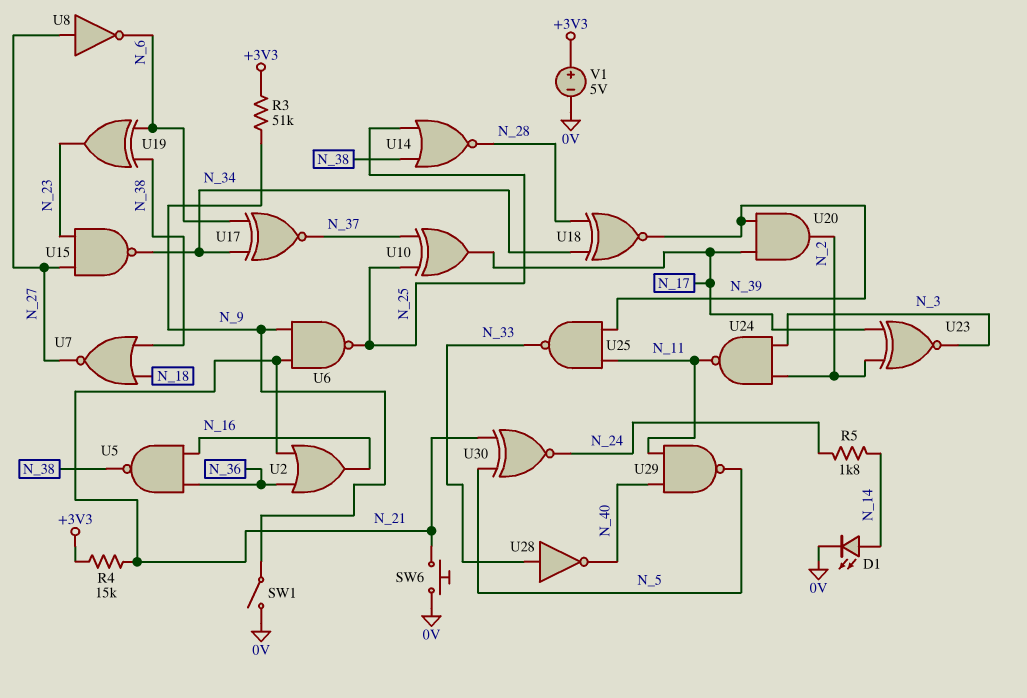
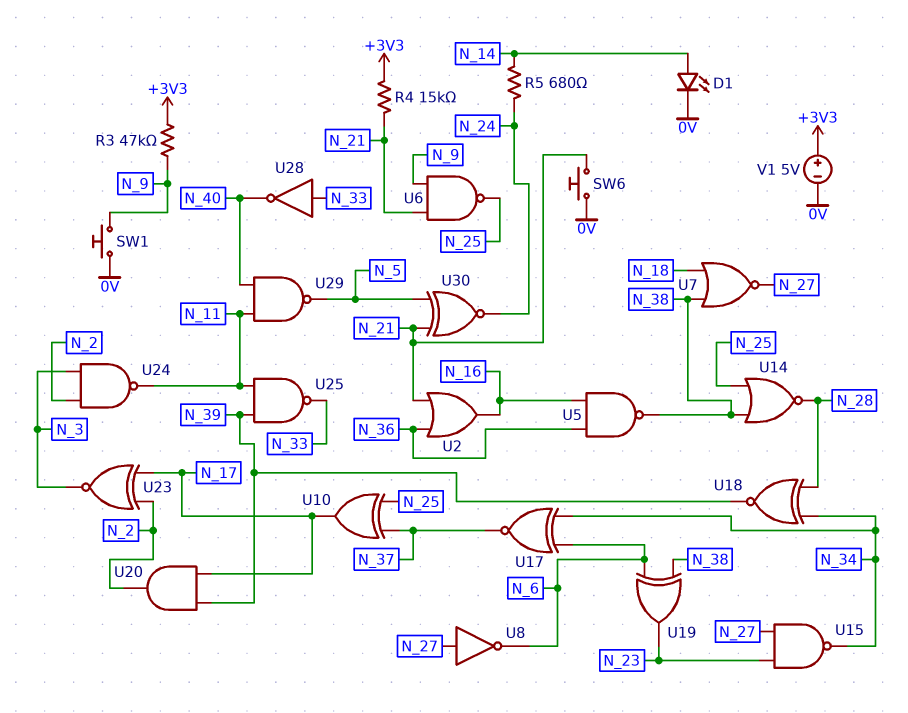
R3: 51k (+3V3, N_9) -> 47k (+3V3, N_9)
R5: 1.8k (N_14, N_24) -> 680 (N_14, N_24)
SW1: switch (0V, N_9) -> button (0V, N_9)

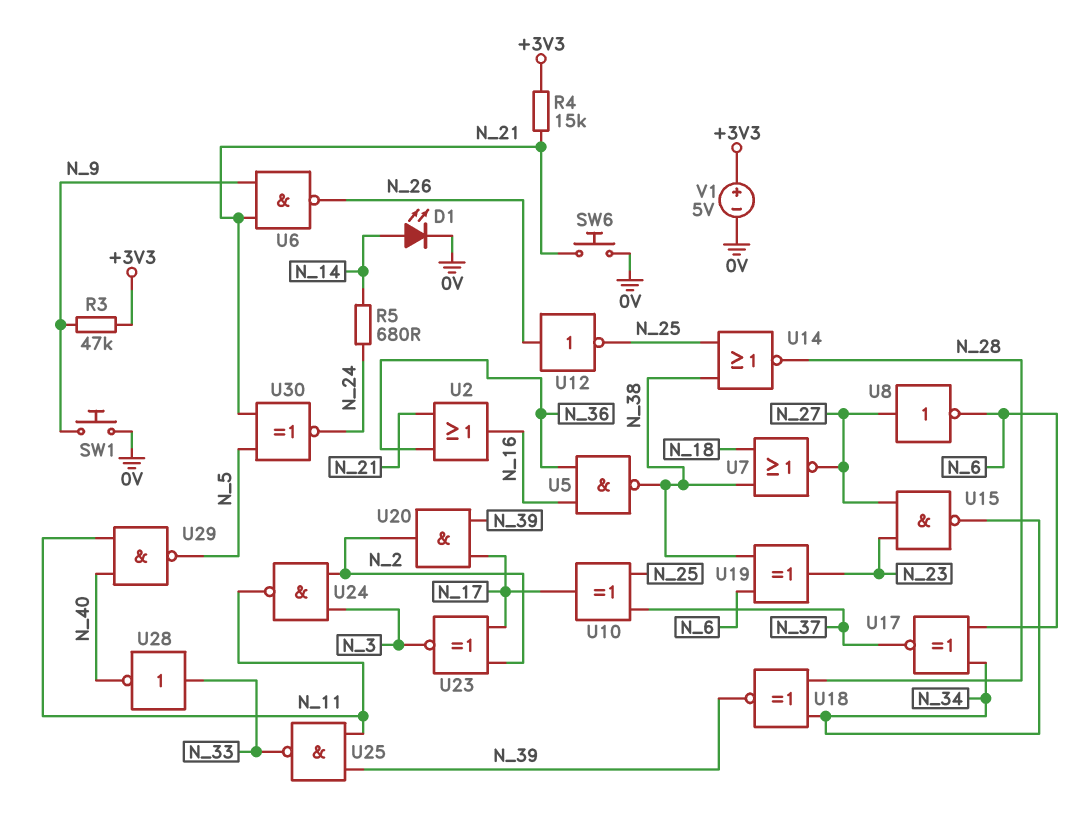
U6: NAND (in N_9, in N_21, out N_25) -> NAND (in N_9, in N_21, out N_26)
U12: none -> NOT (in N_26, out N_25)

